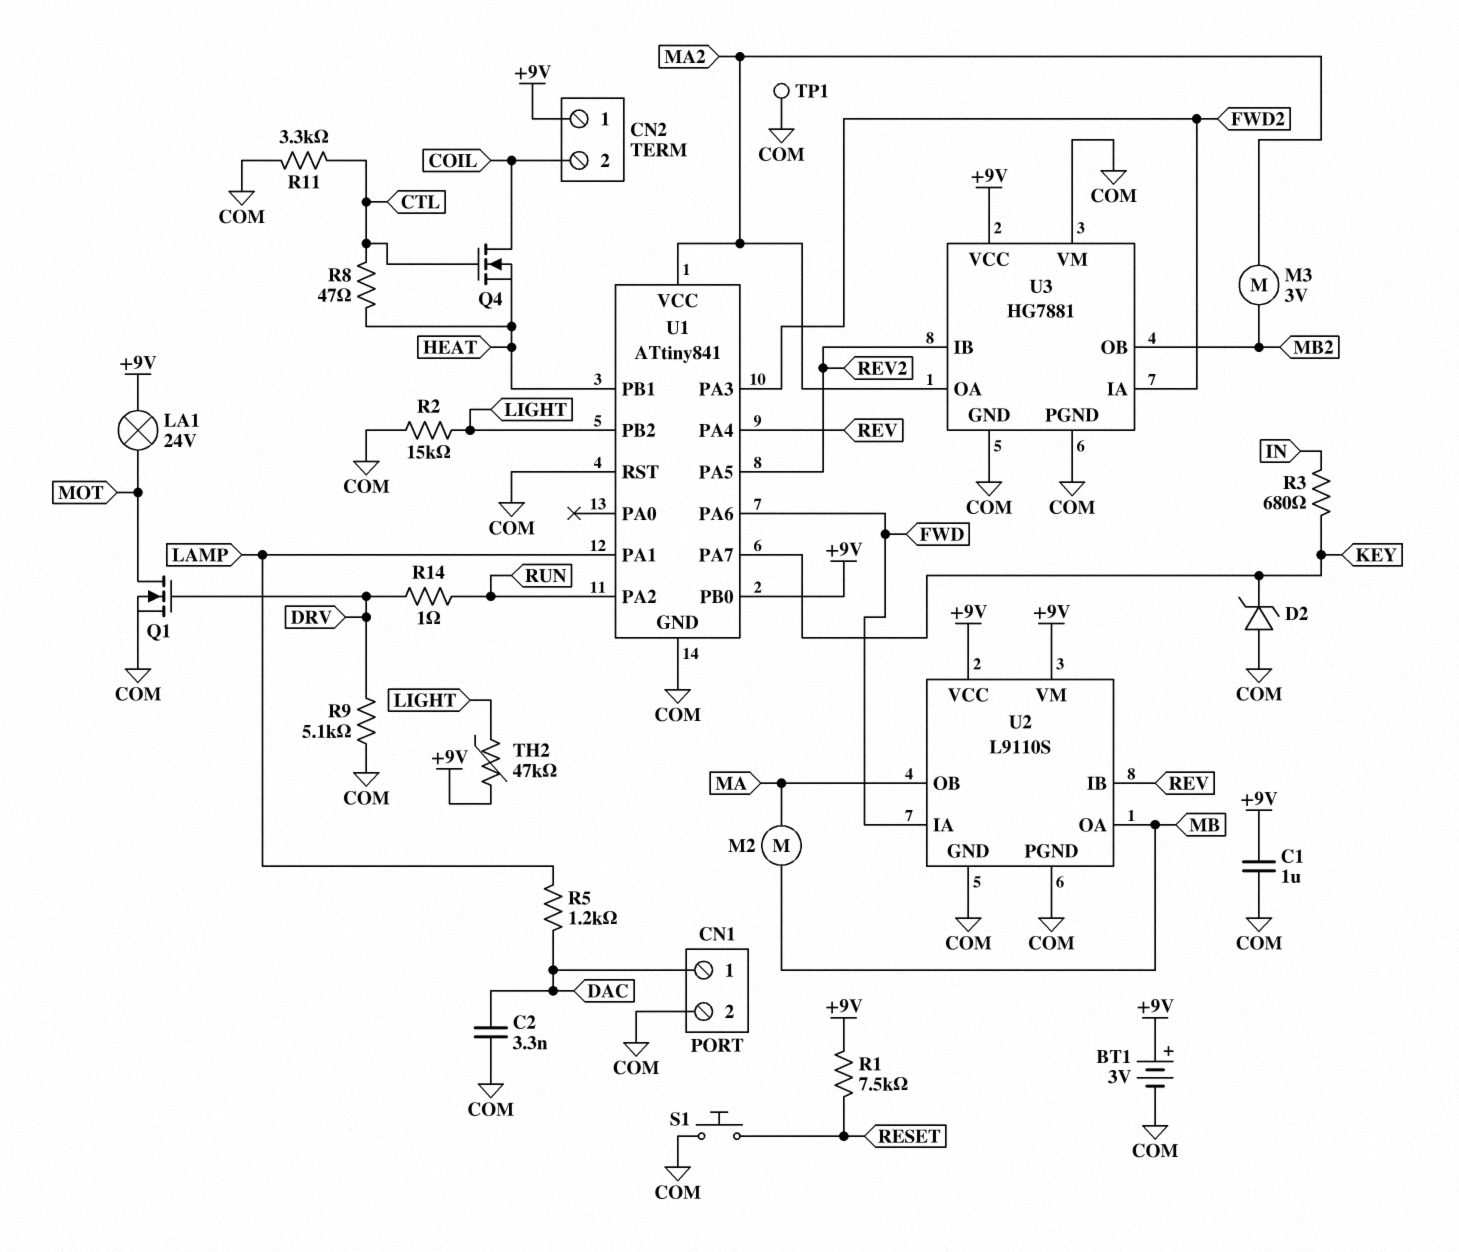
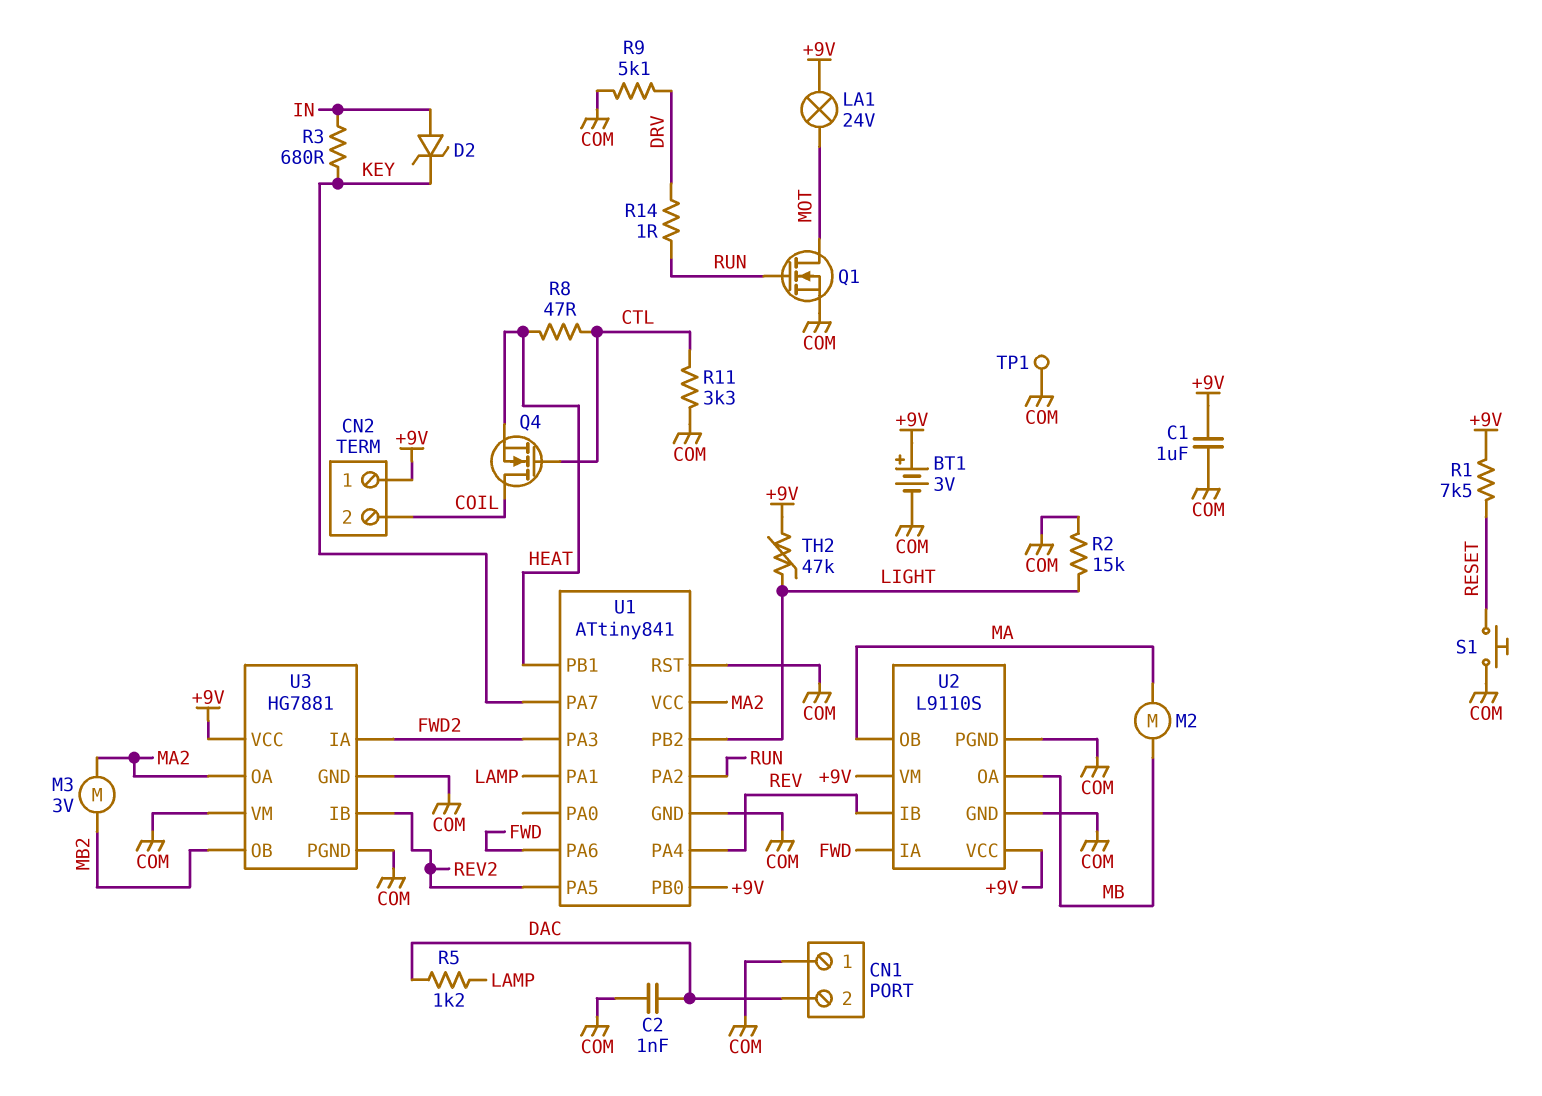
C2: 3.3nF (COM, DAC) -> 1nF (COM, DAC)
CN1 pin 1: DAC -> COM
CN1 pin 2: COM -> DAC
D2: zener (A COM, K KEY) -> zener (A IN, K KEY)
Q1: NMOS (G DRV, D MOT, S COM) -> NMOS (G RUN, D MOT, S COM)

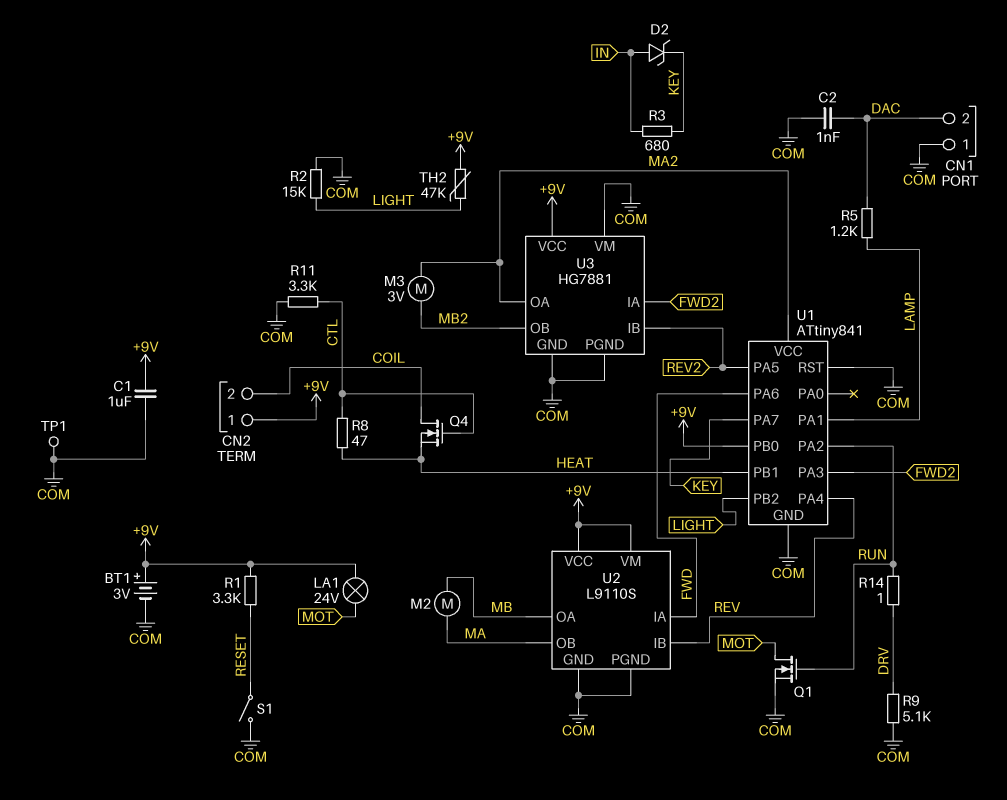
R1: 7.5k (+9V, RESET) -> 3.3k (+9V, RESET)
S1: button (COM, RESET) -> switch (COM, RESET)

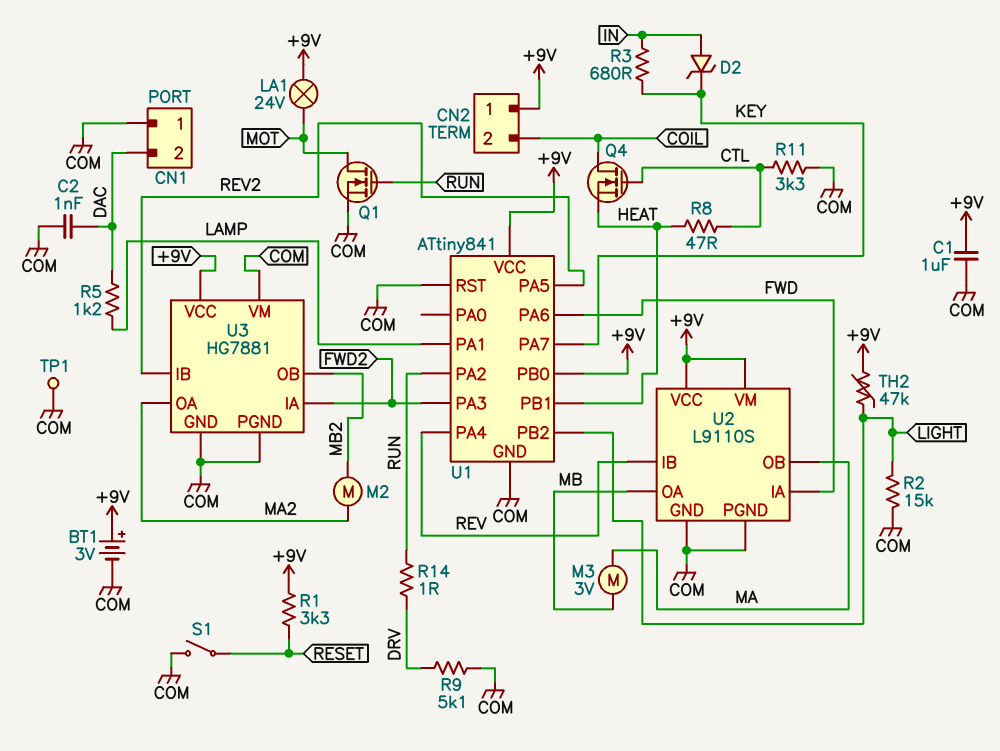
M2: motor (MA, MB) -> motor (MA2, MB2)
M3: motor 3V (MA2, MB2) -> motor 3V (MA, MB)
U1 pin VCC: MA2 -> +9V

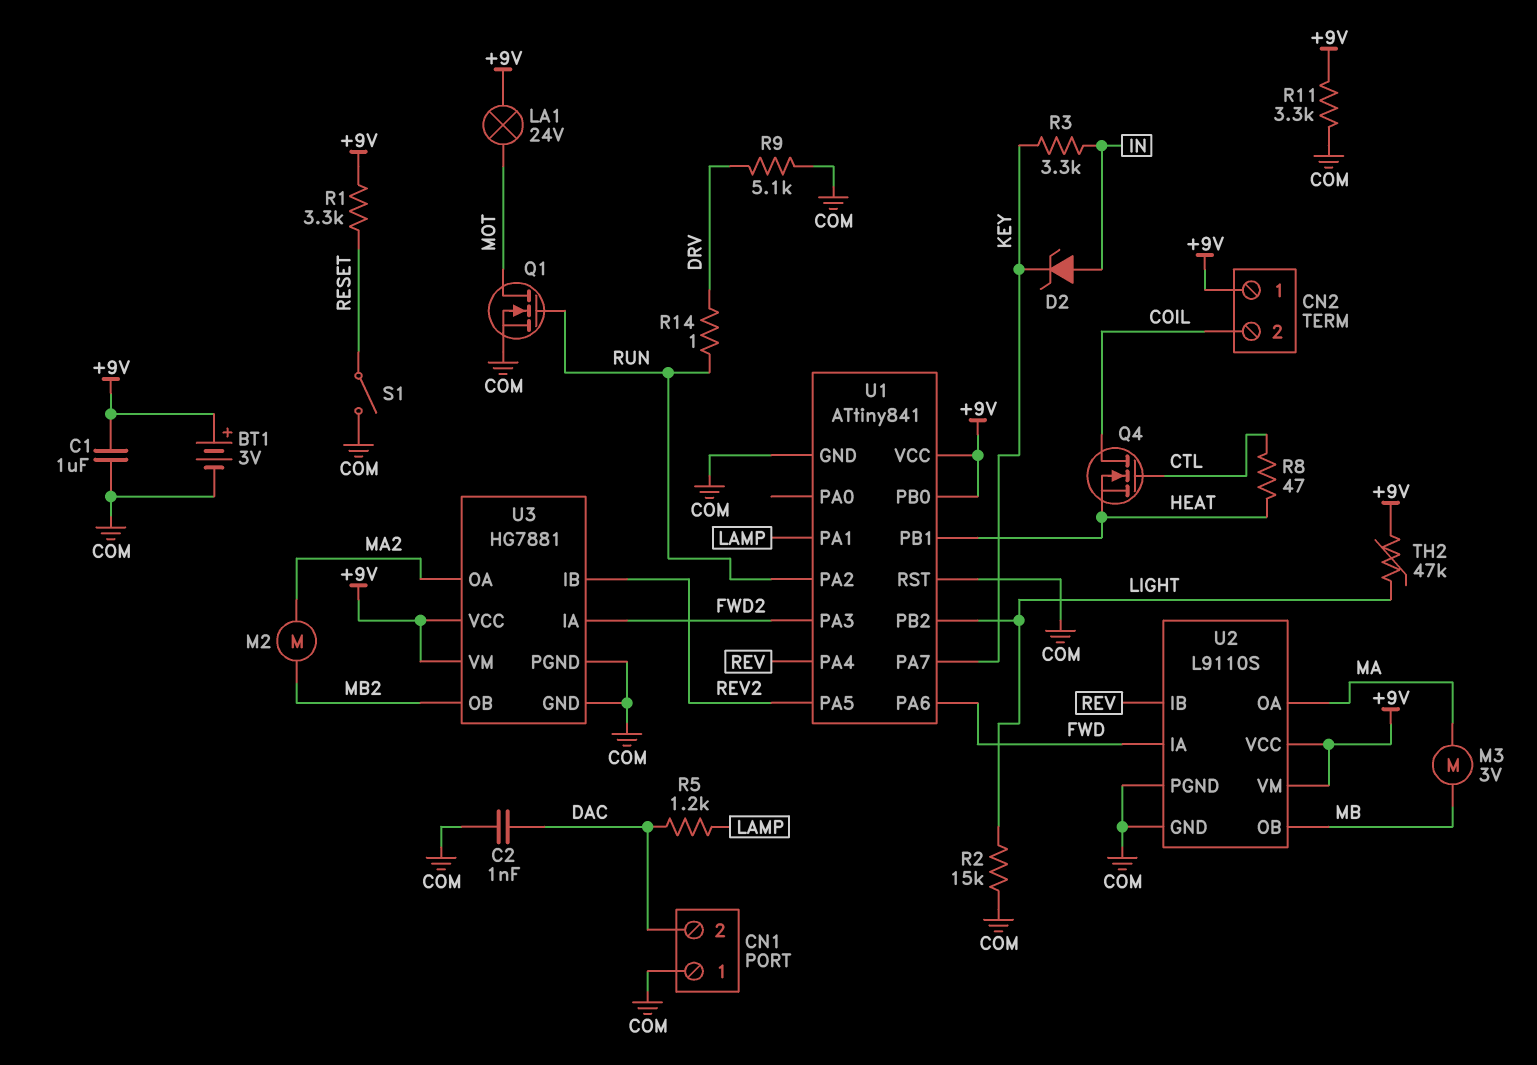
R3: 680 (IN, KEY) -> 3.3k (IN, KEY)
R11: 3.3k (COM, CTL) -> 3.3k (+9V, COM)
TP1: test point (COM) -> none
U2 pin OA: MB -> MA
U2 pin OB: MA -> MB
U3 pin VM: COM -> +9V

